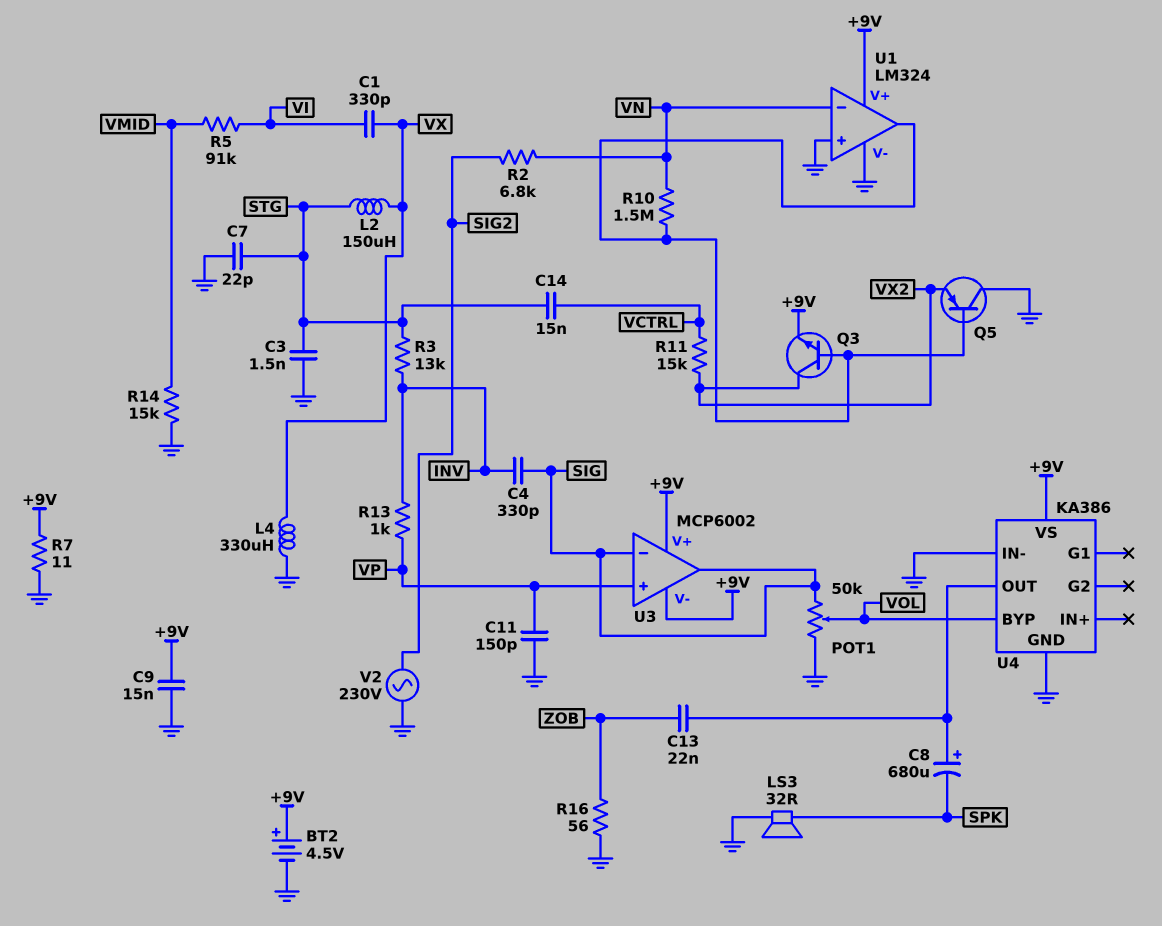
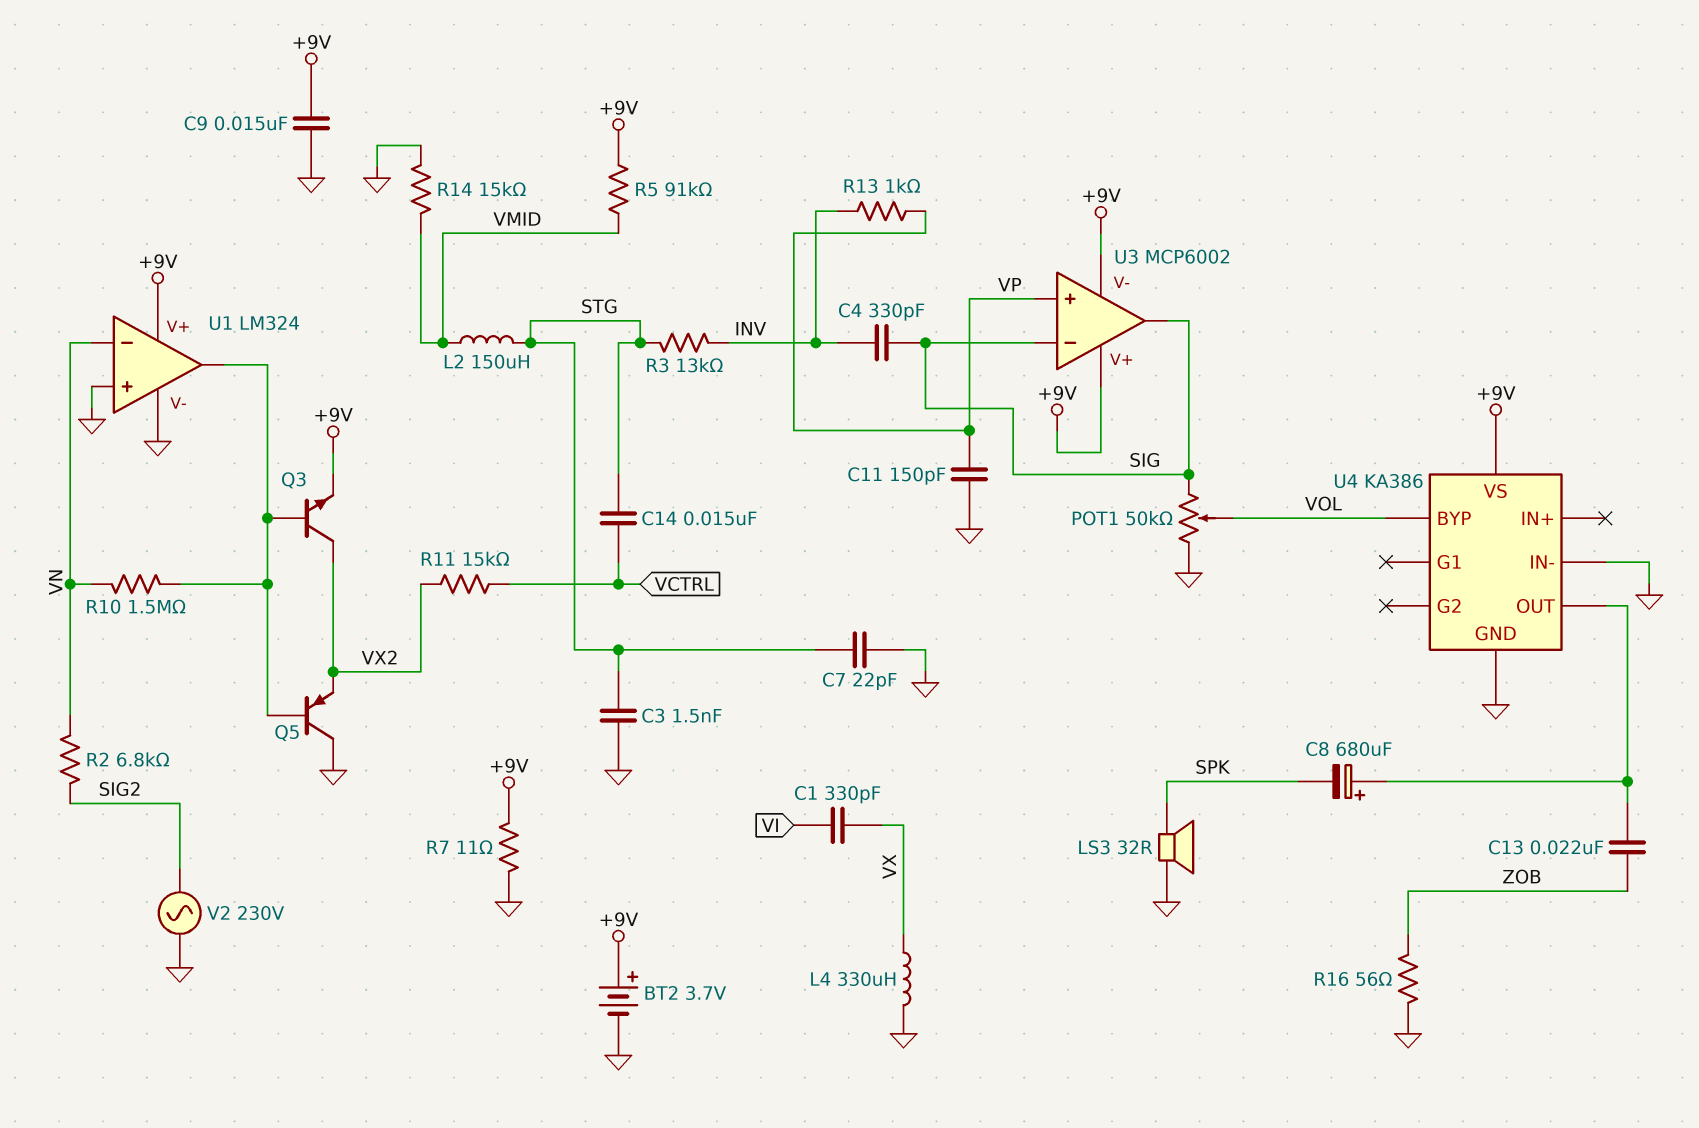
BT2: 4.5V (plus +9V, minus GND) -> 3.7V (plus +9V, minus GND)
L2: 150uH (STG, VX) -> 150uH (STG, VMID)
R5: 91k (VI, VMID) -> 91k (+9V, VMID)

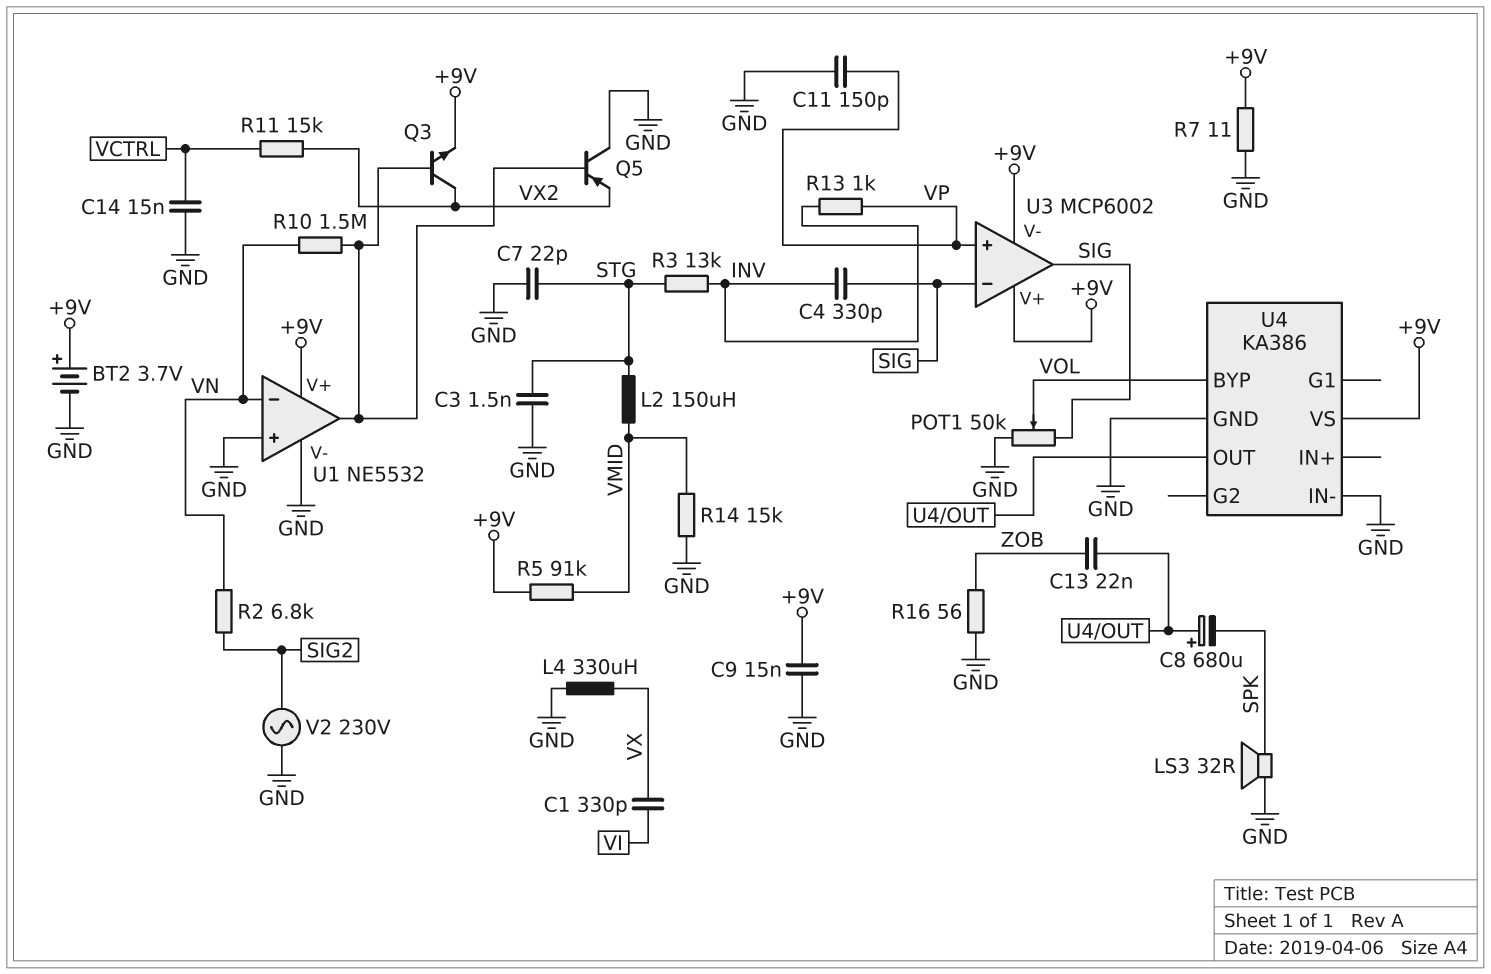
C14: 15nF (STG, VCTRL) -> 15nF (GND, VCTRL)
U1: LM324 -> NE5532

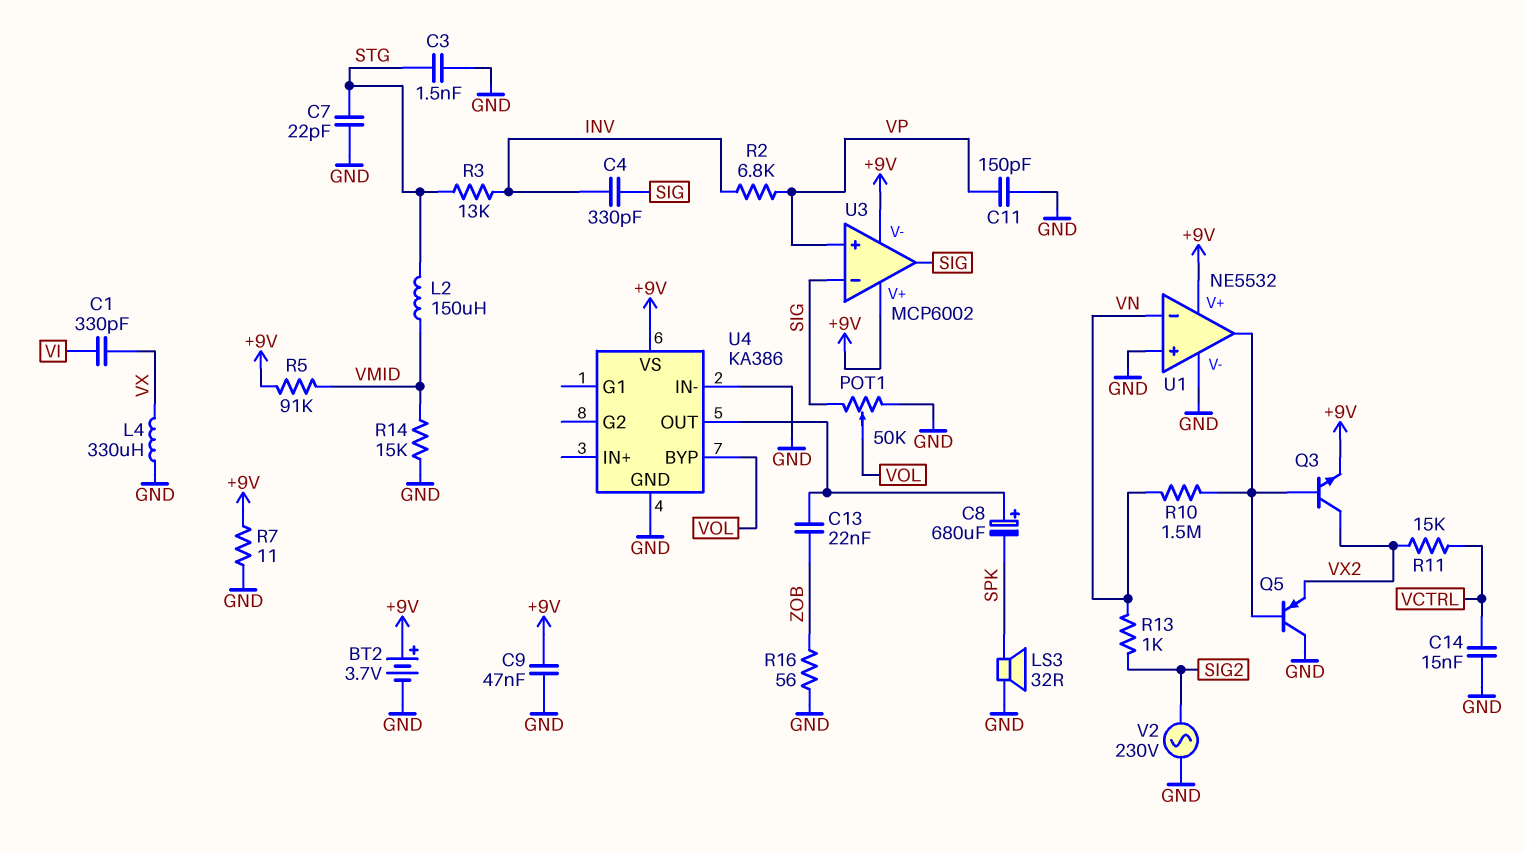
C9: 15nF (+9V, GND) -> 47nF (+9V, GND)
R2: 6.8k (SIG2, VN) -> 6.8k (INV, VP)
R13: 1k (INV, VP) -> 1k (SIG2, VN)

